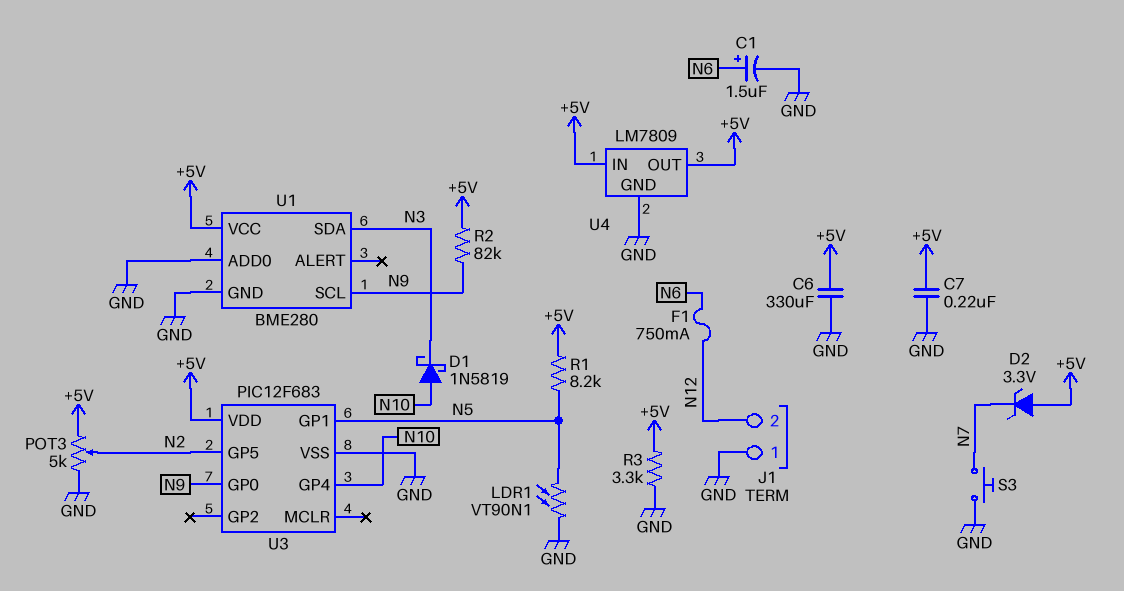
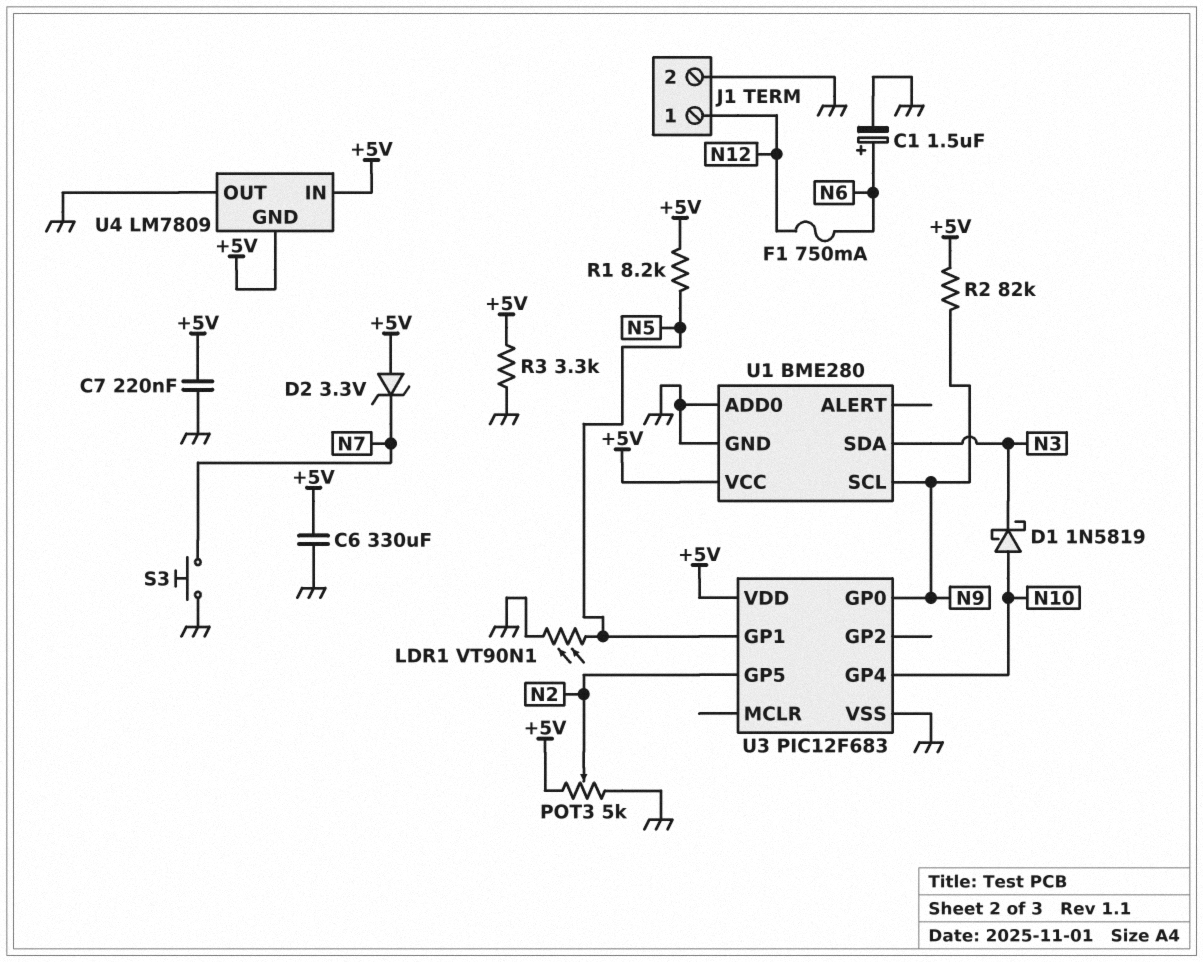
J1 pin 1: GND -> N12
J1 pin 2: N12 -> GND
U4 pin GND: GND -> +5V
U4 pin OUT: +5V -> GND

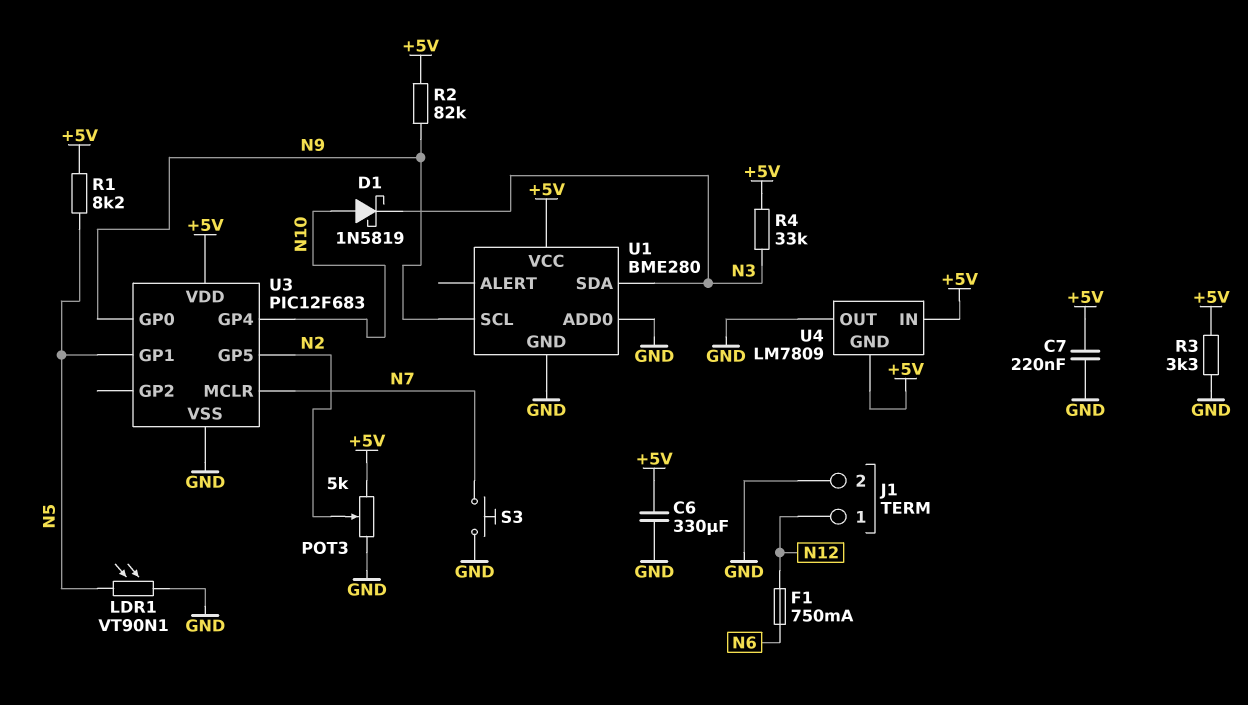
C1: 1.5uF (plus N6, minus GND) -> none
D2: zener 3.3V (A +5V, K N7) -> none
R4: none -> 33k (+5V, N3)
U3 pin MCLR: none -> N7

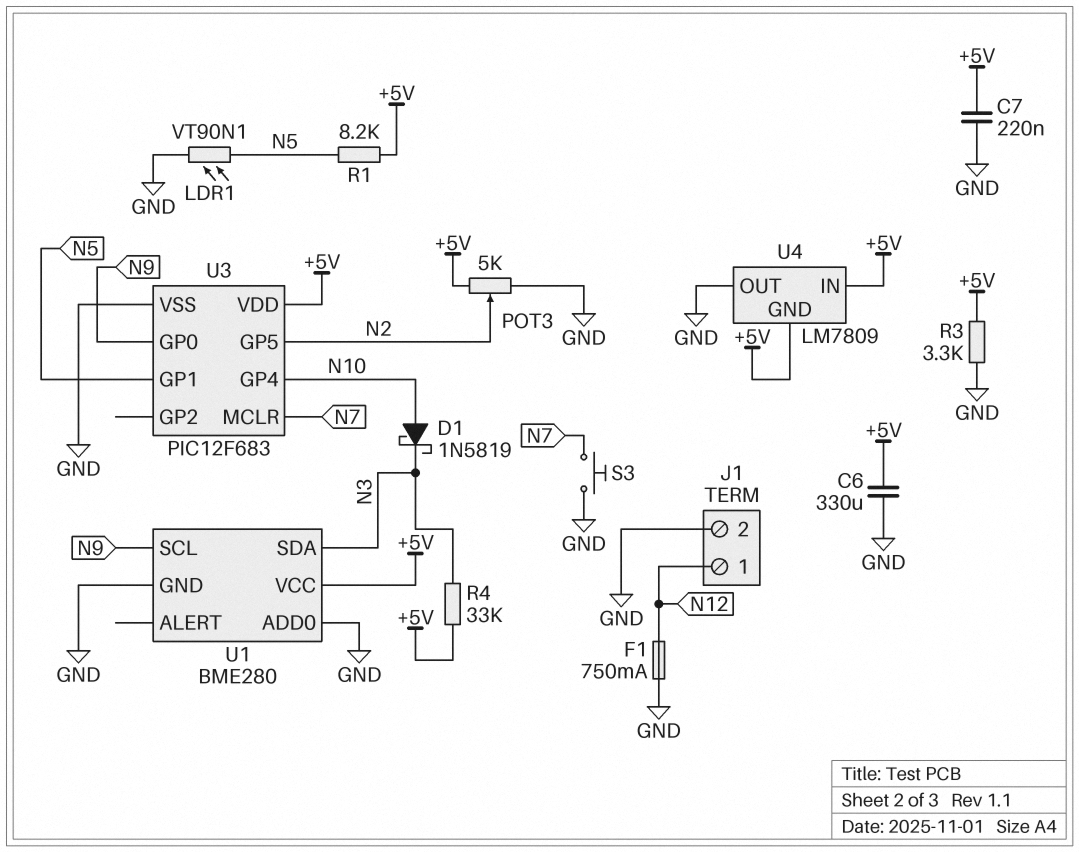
F1: 750mA (N6, N12) -> 750mA (GND, N12)
R2: 82k (+5V, N9) -> none

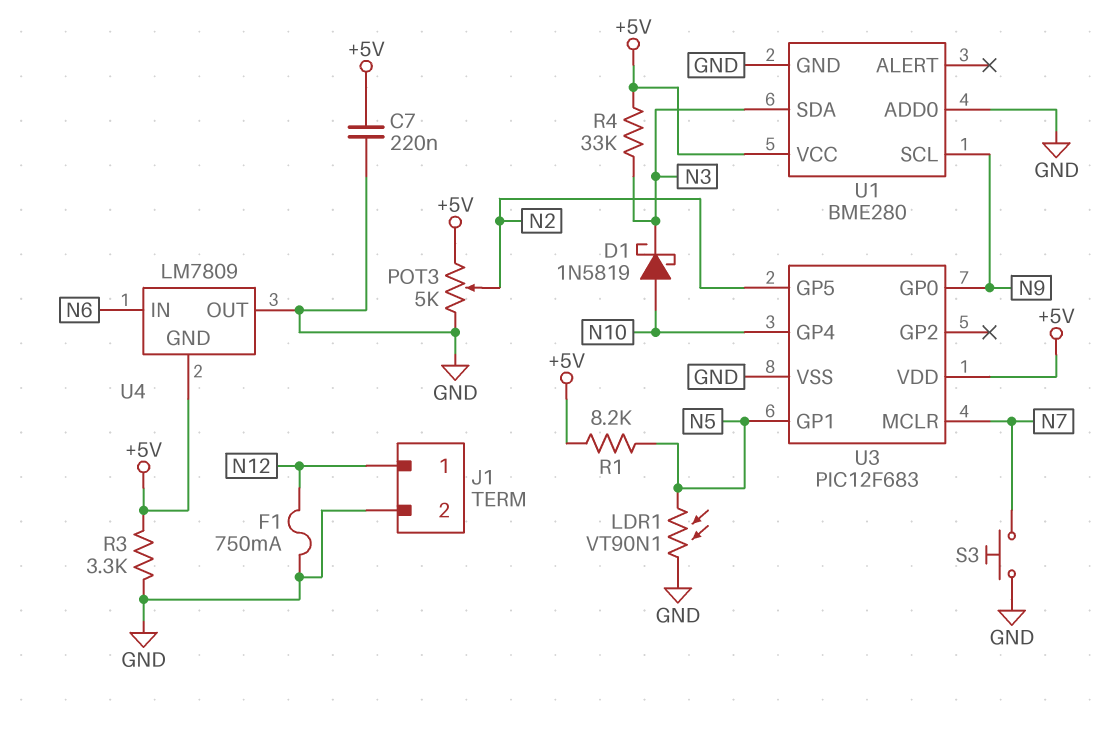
C6: 330uF (+5V, GND) -> none
U4 pin IN: +5V -> N6

